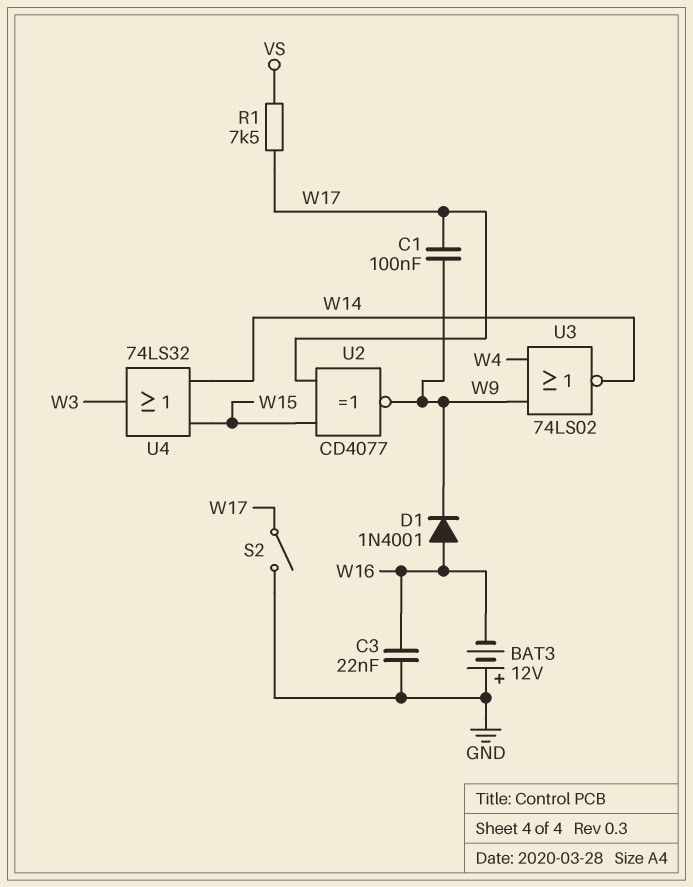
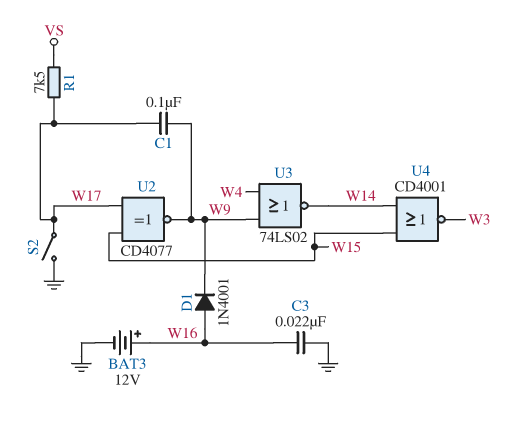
BAT3: 12V (plus GND, minus W16) -> 12V (plus W16, minus GND)
U4: OR 74LS32 (in W14, in W15, out W3) -> NOR CD4001 (in W14, in W15, out W3)

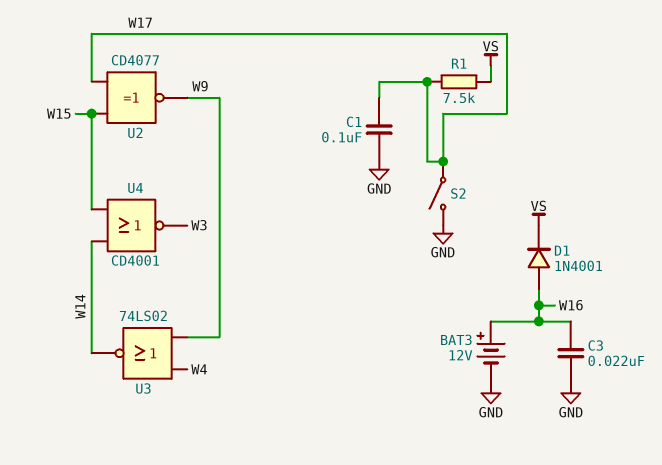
C1: 100nF (W9, W17) -> 100nF (GND, W17)
D1: diode 1N4001 (A W16, K W9) -> diode 1N4001 (A W16, K VS)

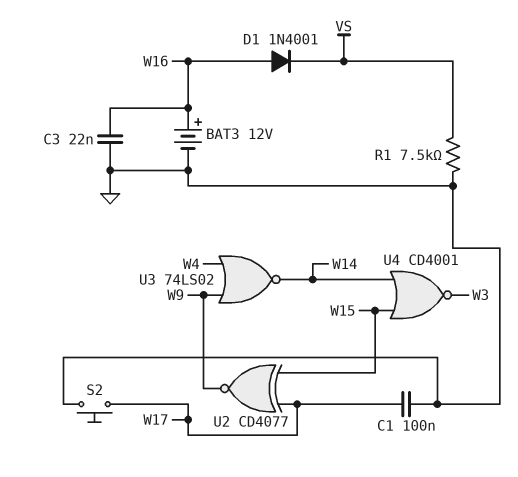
R1: 7.5k (VS, W17) -> 7.5k (GND, VS)
S2: switch (GND, W17) -> button (GND, W17)

